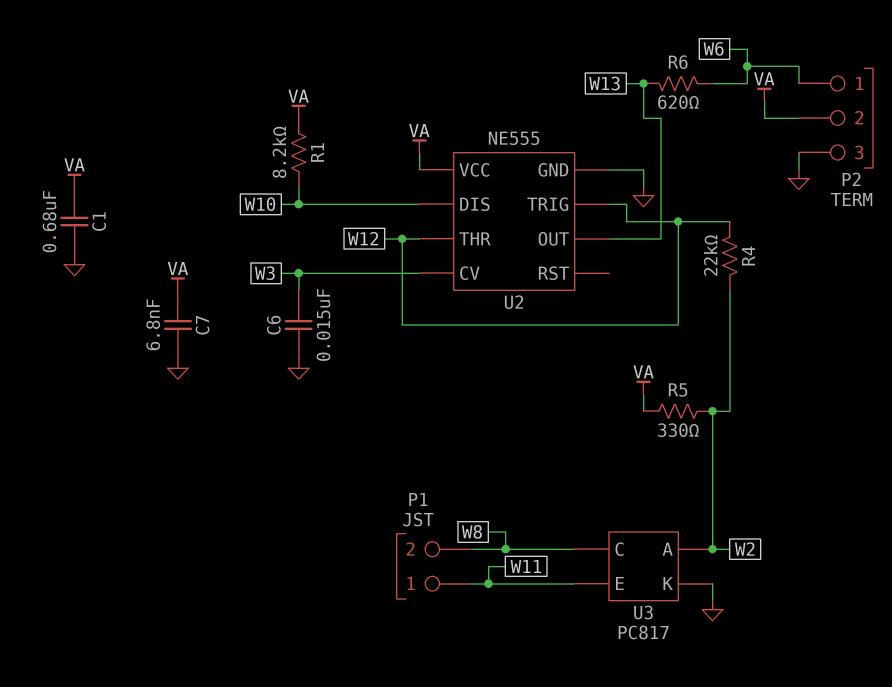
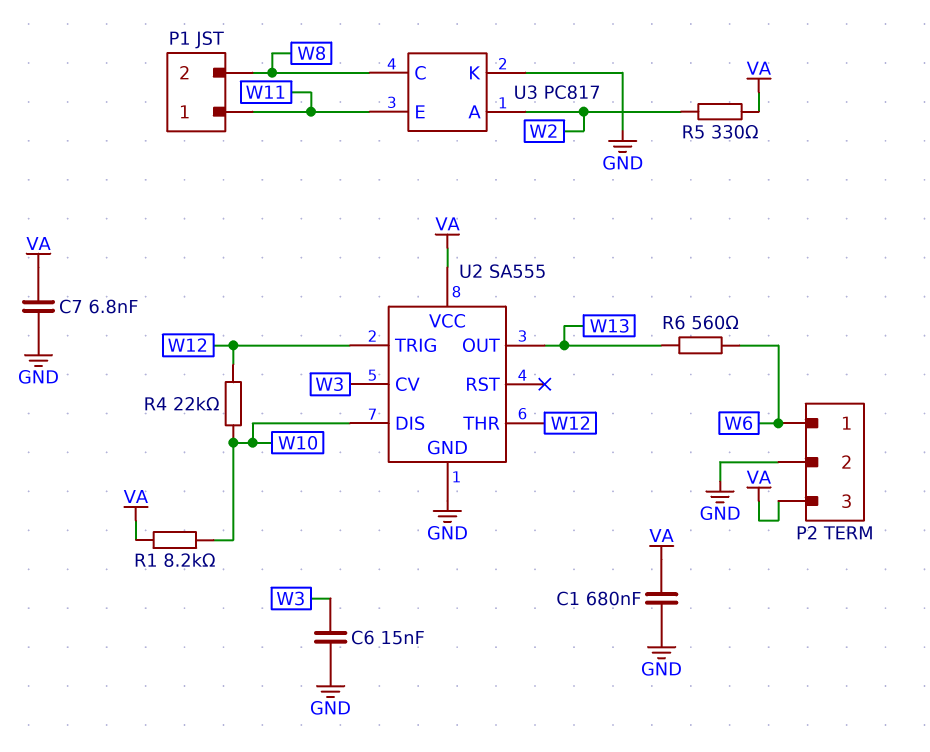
P2 pin 2: VA -> GND
P2 pin 3: GND -> VA
R4: 22k (W2, W12) -> 22k (W10, W12)
R6: 620 (W6, W13) -> 560 (W6, W13)
U2: NE555 -> SA555

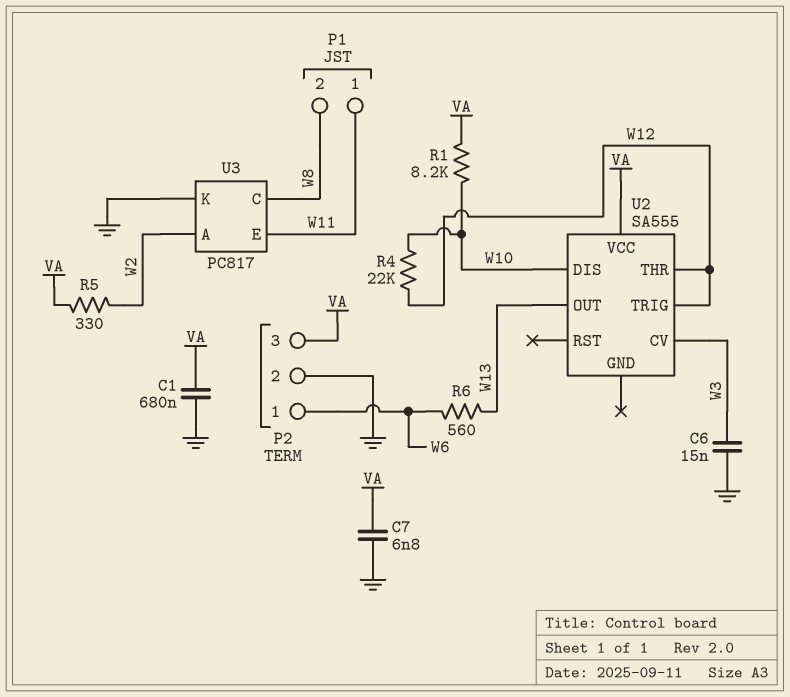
U2 pin GND: GND -> none

